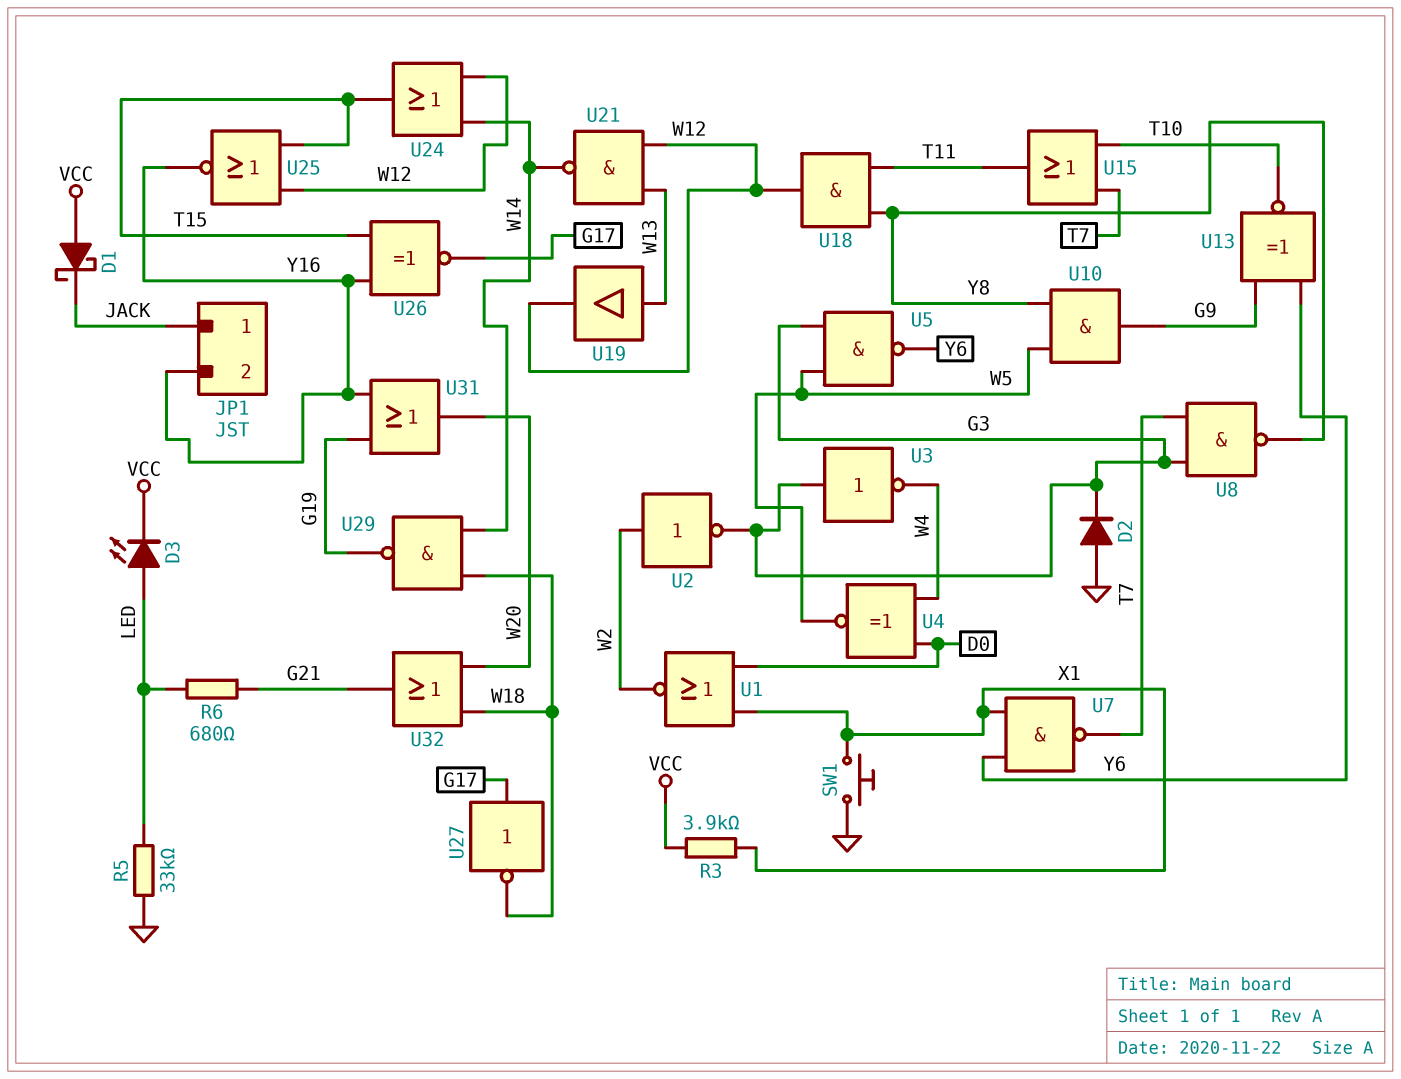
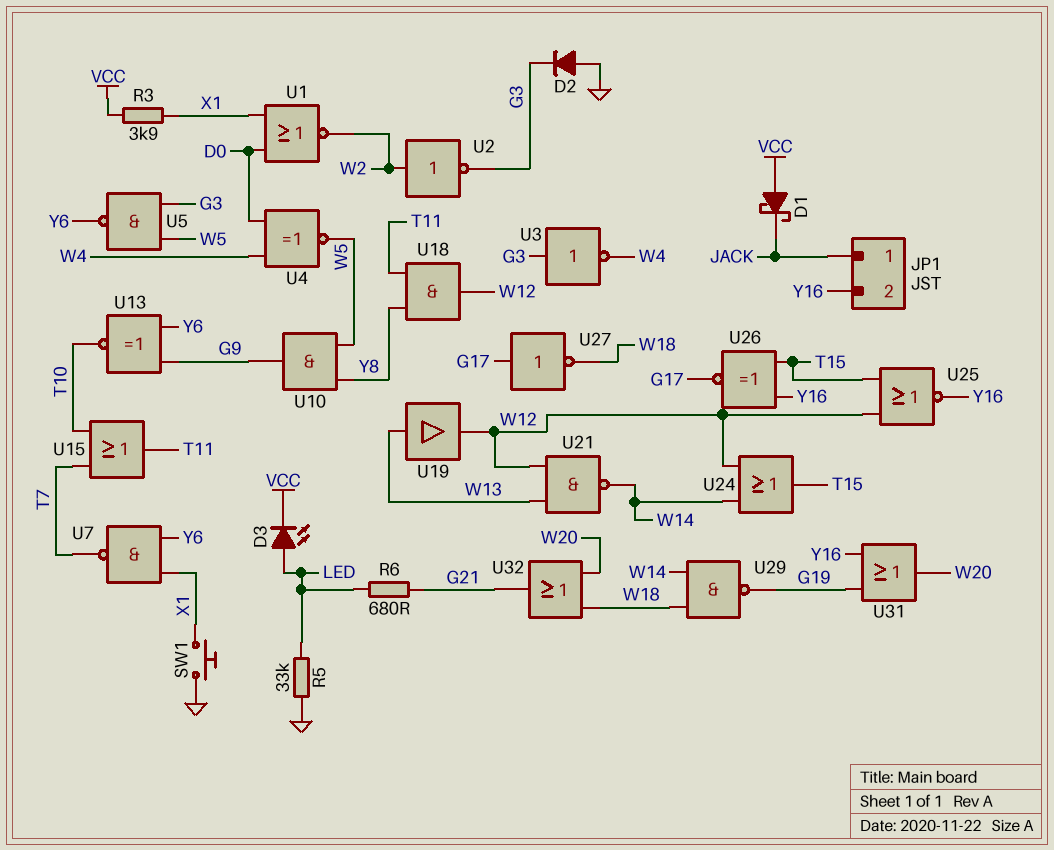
U8: NAND (in G3, in T7, out Y8) -> none

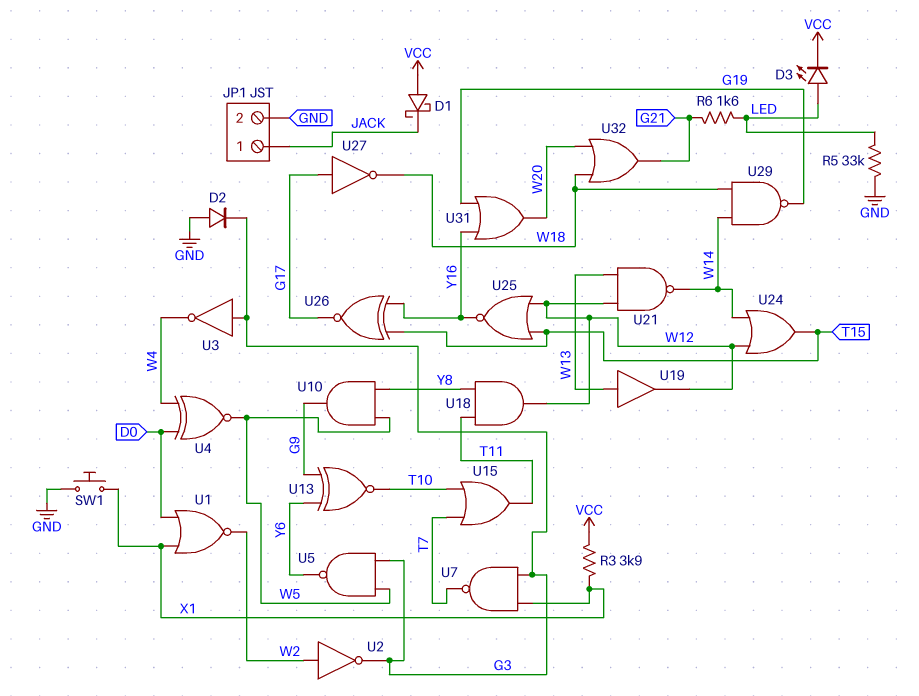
JP1 pin 2: Y16 -> GND
R6: 680 (G21, LED) -> 1.6k (G21, LED)
U7: NAND (in X1, in Y6, out T7) -> NAND (in G3, in X1, out T7)

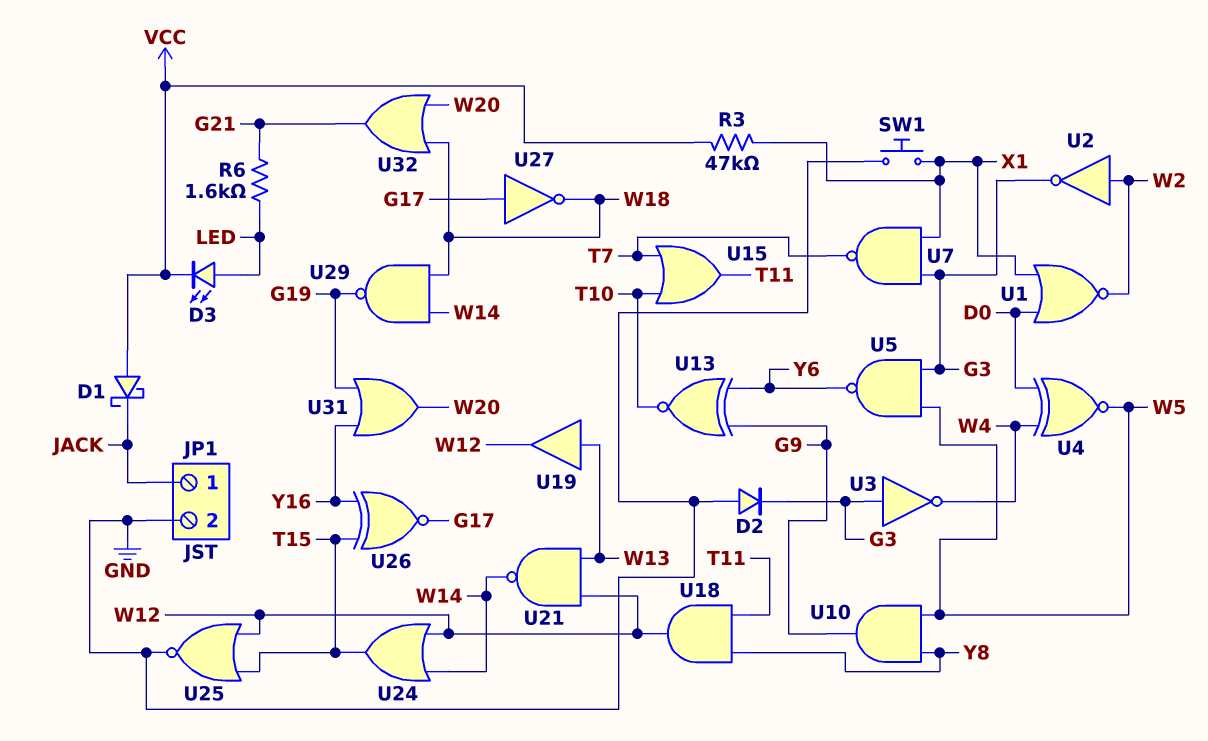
R3: 3.9k (VCC, X1) -> 47k (VCC, X1)
R5: 33k (GND, LED) -> none
U25: NOR (in T15, in W12, out Y16) -> NOR (in T15, in W12, out GND)

